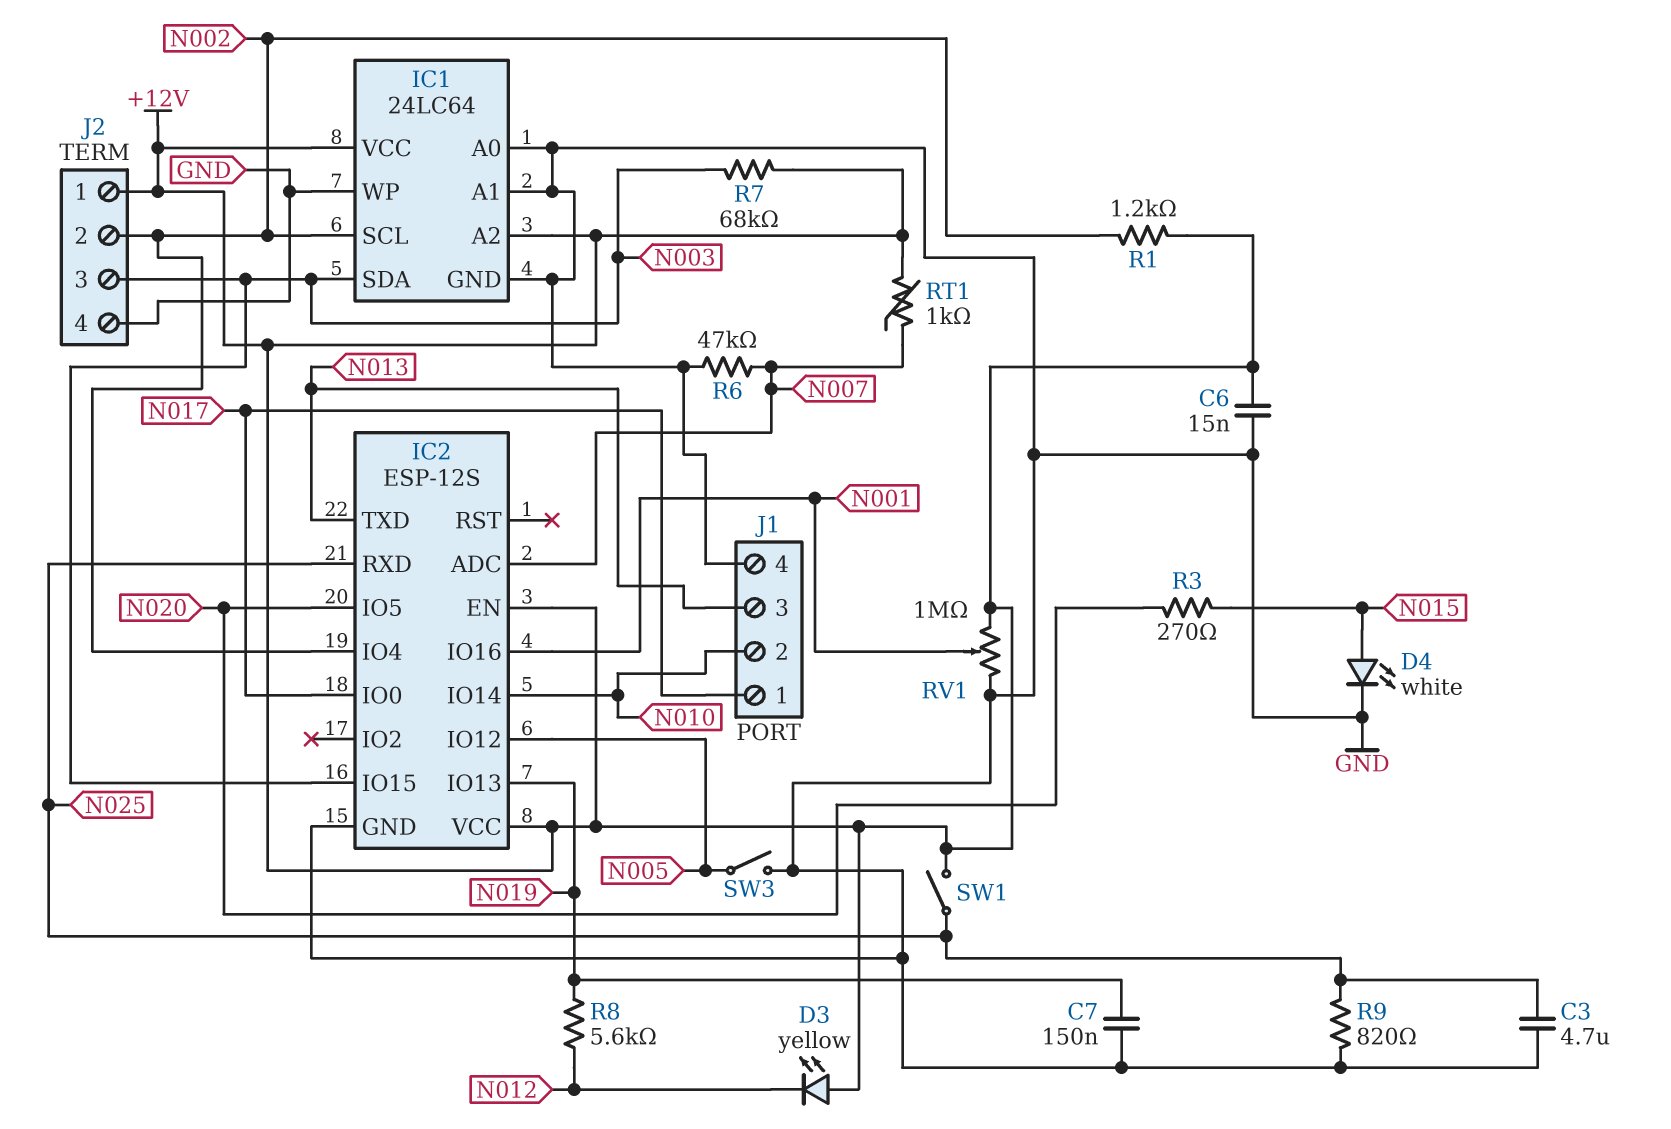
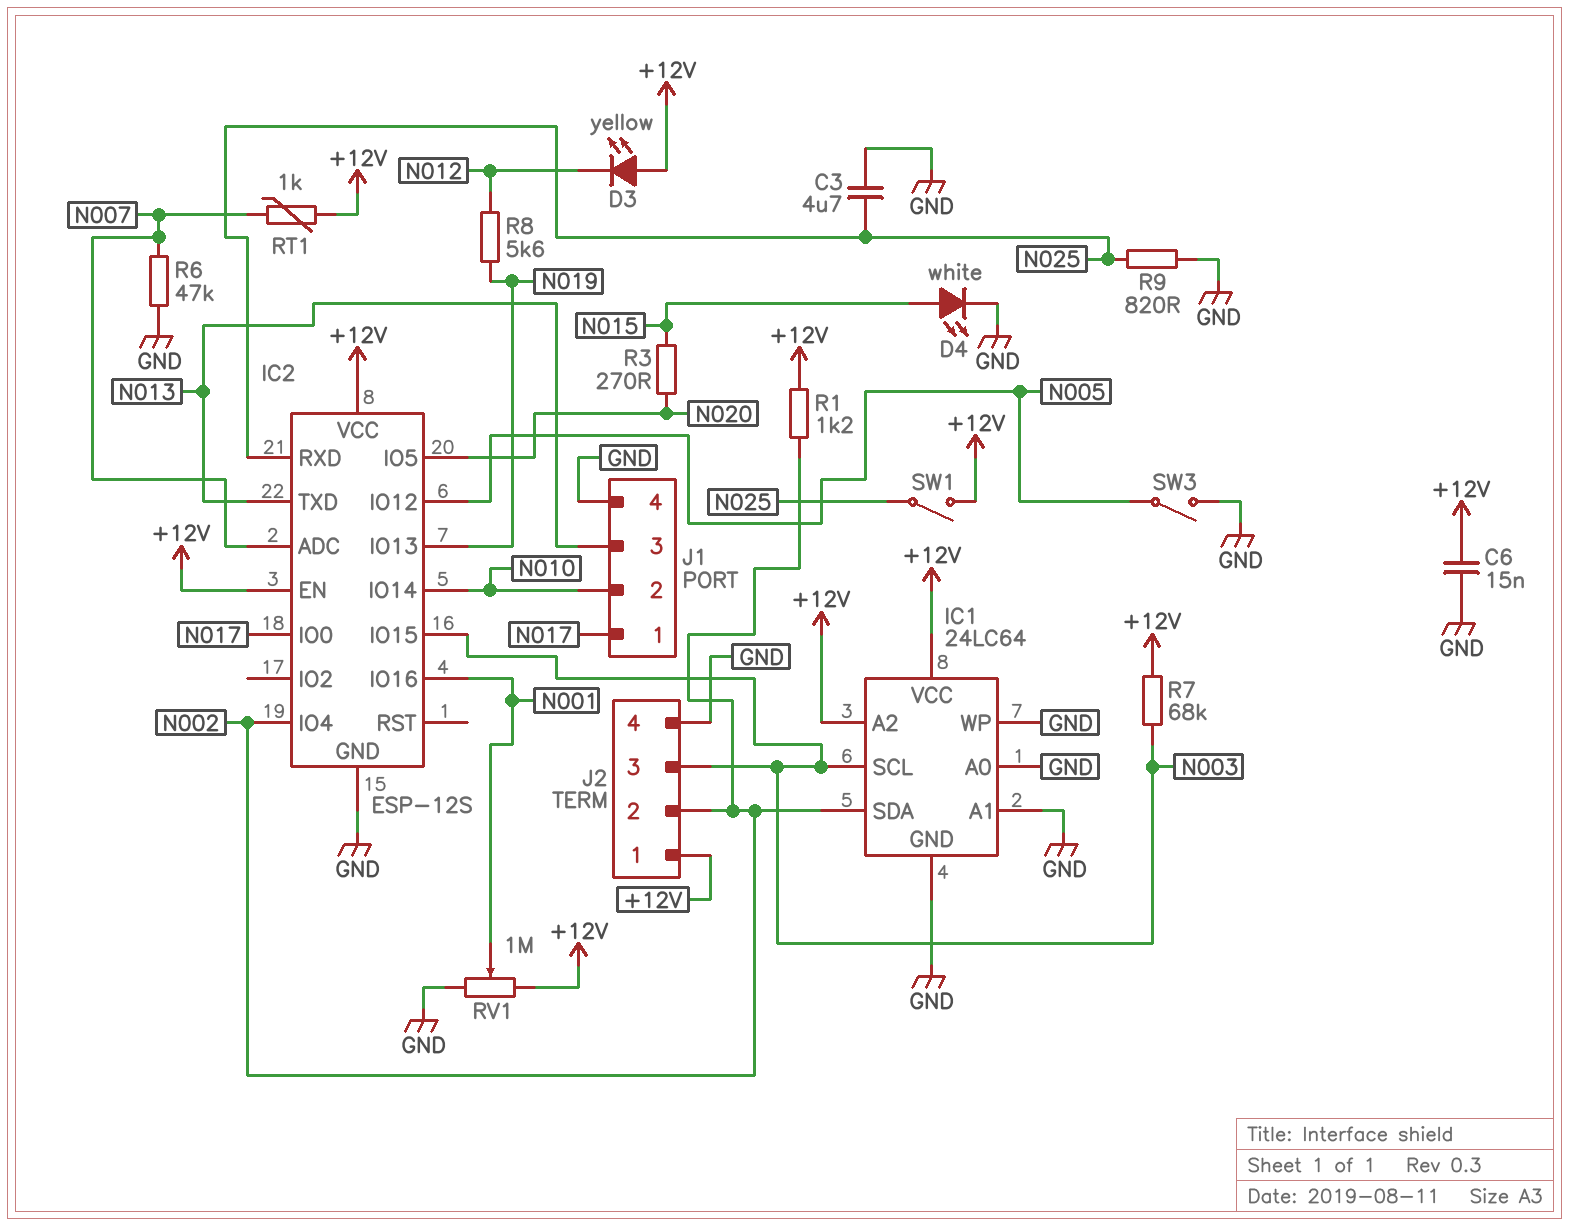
C7: 150nF (GND, N019) -> none
IC1 pin SCL: N002 -> N003
IC1 pin SDA: N003 -> N002

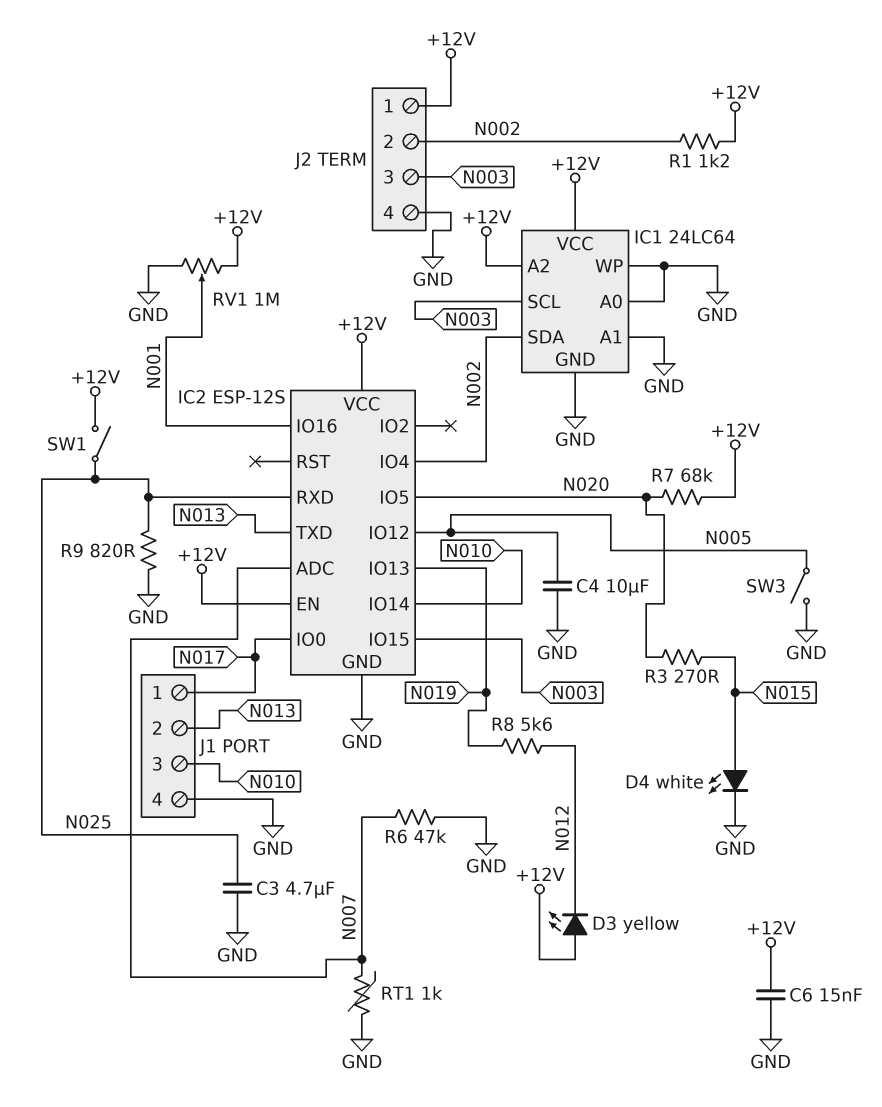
C4: none -> 10uF (GND, N005)
J1 pin 2: N010 -> N013
J1 pin 3: N013 -> N010
R7: 68k (+12V, N003) -> 68k (+12V, N020)
RT1: 1k (+12V, N007) -> 1k (GND, N007)

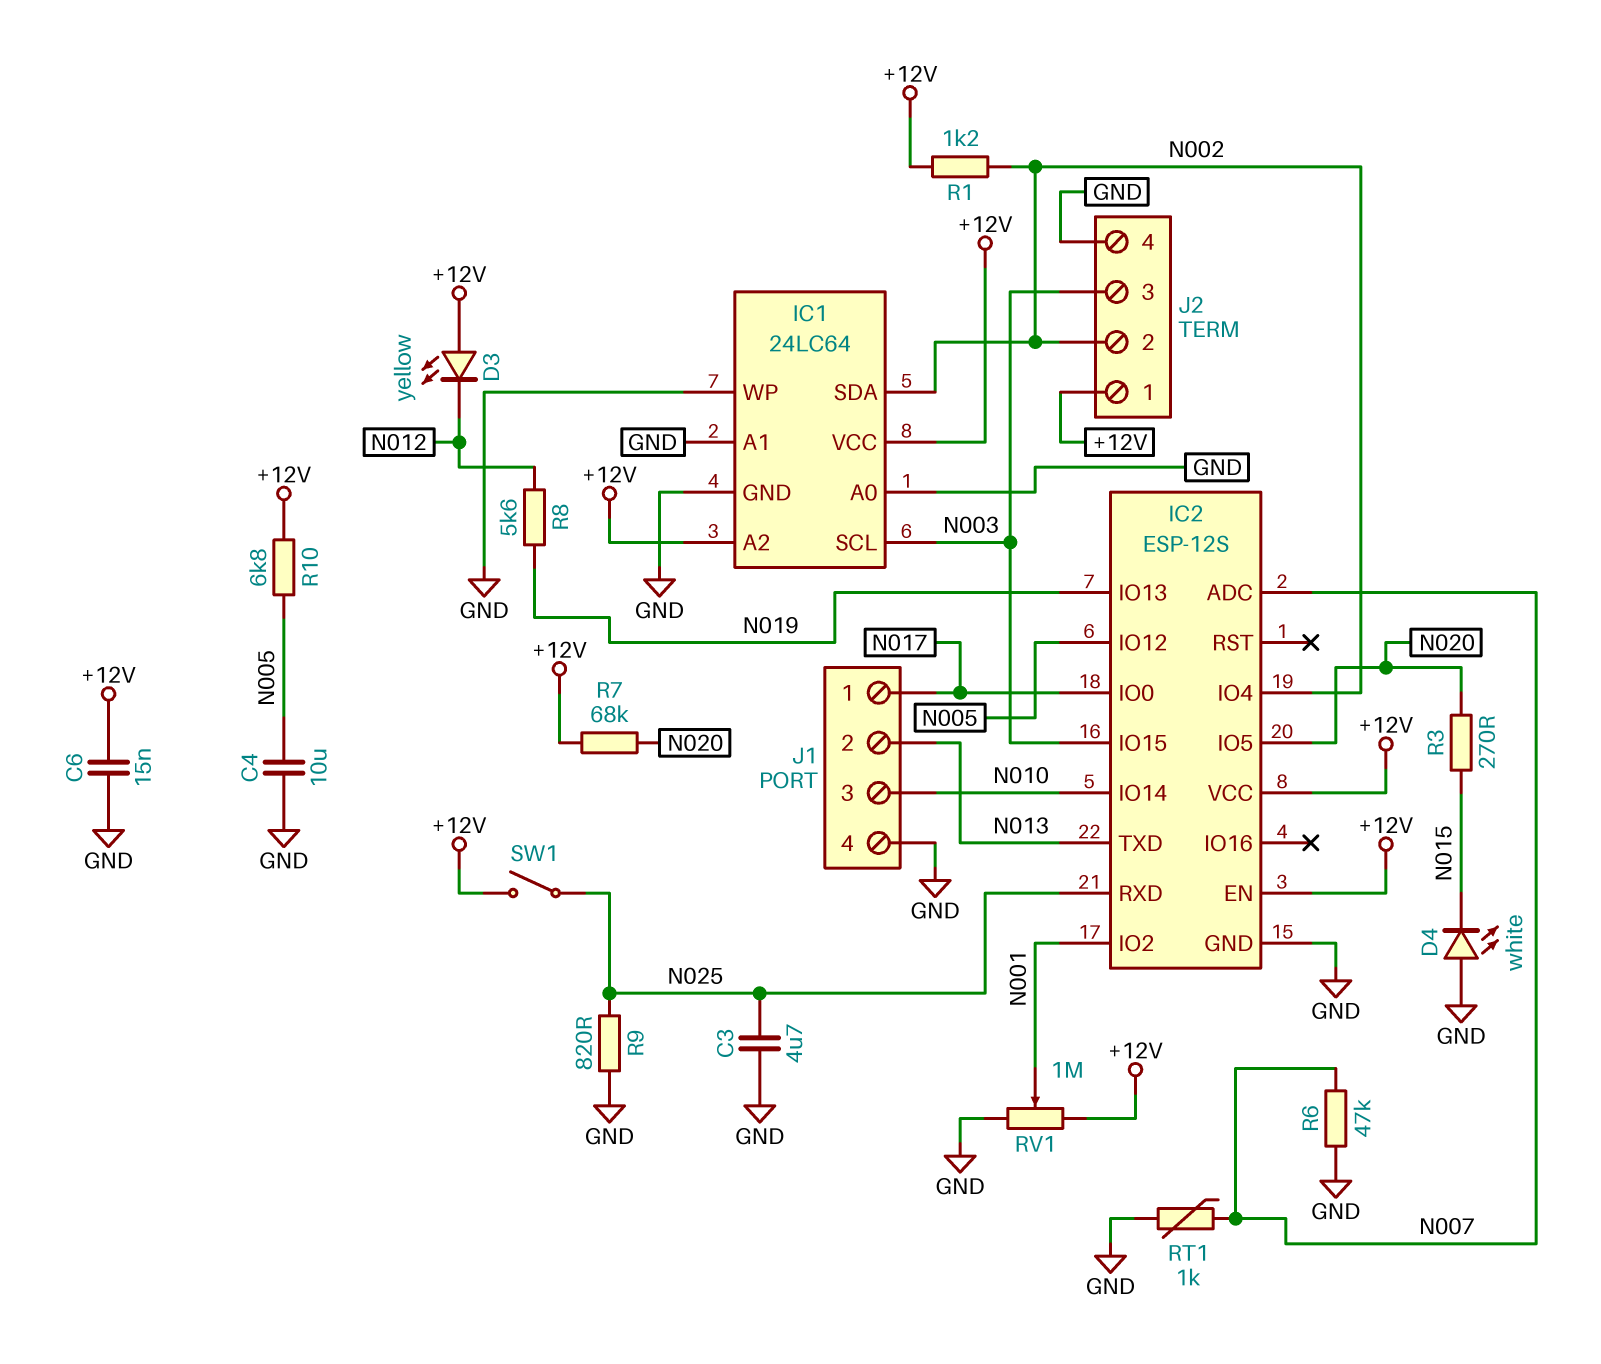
D4: LED white (A N015, K GND) -> LED white (A GND, K N015)
IC2 pin IO2: none -> N001
IC2 pin IO16: N001 -> none
R10: none -> 6.8k (+12V, N005)
SW3: switch (GND, N005) -> none

